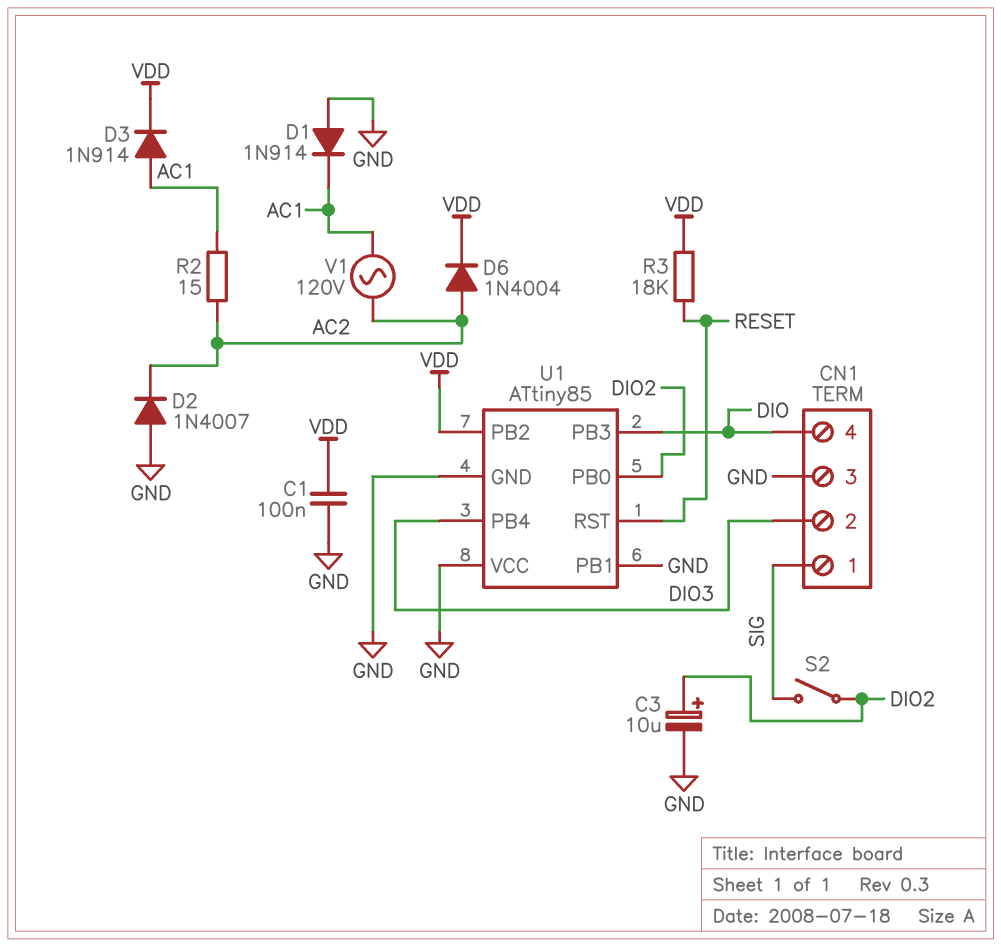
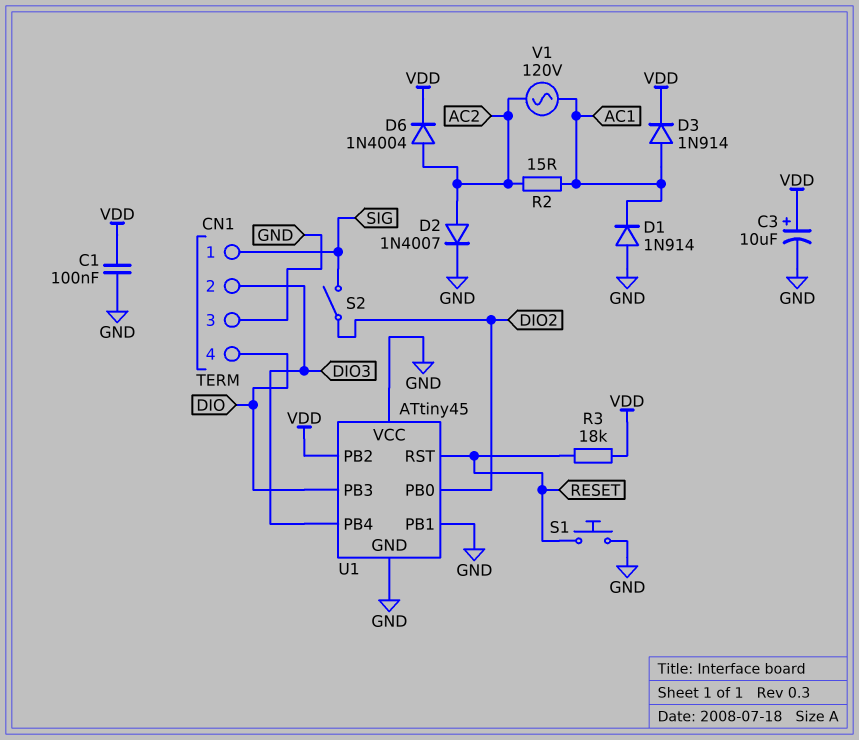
C3: 10uF (plus DIO2, minus GND) -> 10uF (plus VDD, minus GND)
D2: diode 1N4007 (A GND, K AC2) -> diode 1N4007 (A AC2, K GND)
S1: none -> button (GND, RESET)
U1: ATtiny85 -> ATtiny45

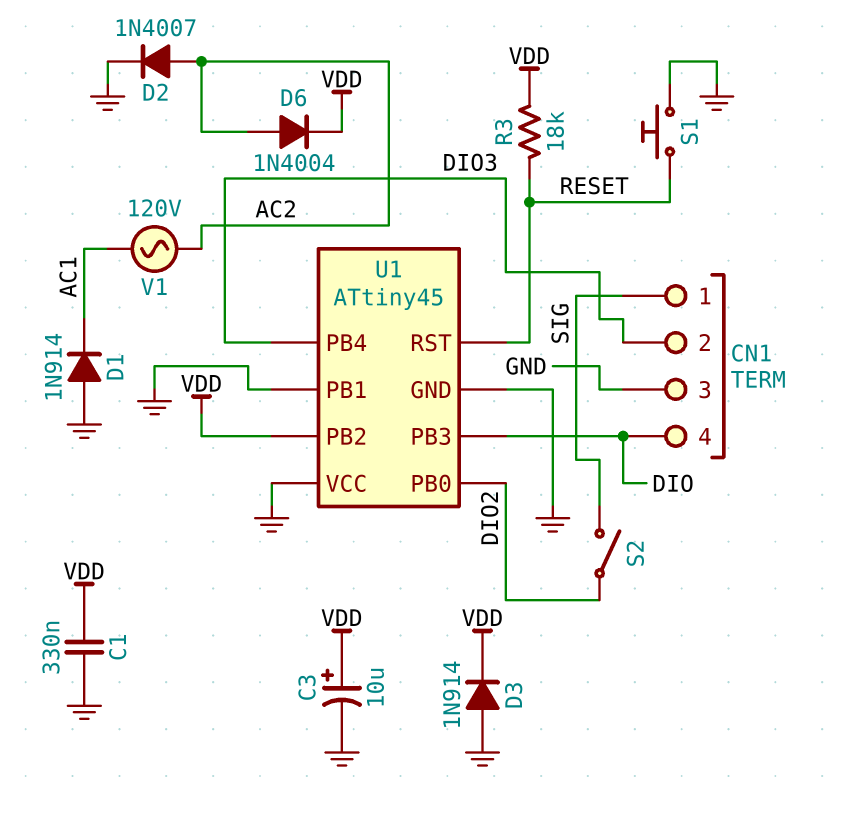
C1: 100nF (GND, VDD) -> 330nF (GND, VDD)
D3: diode 1N914 (A AC1, K VDD) -> diode 1N914 (A GND, K VDD)
R2: 15 (AC1, AC2) -> none

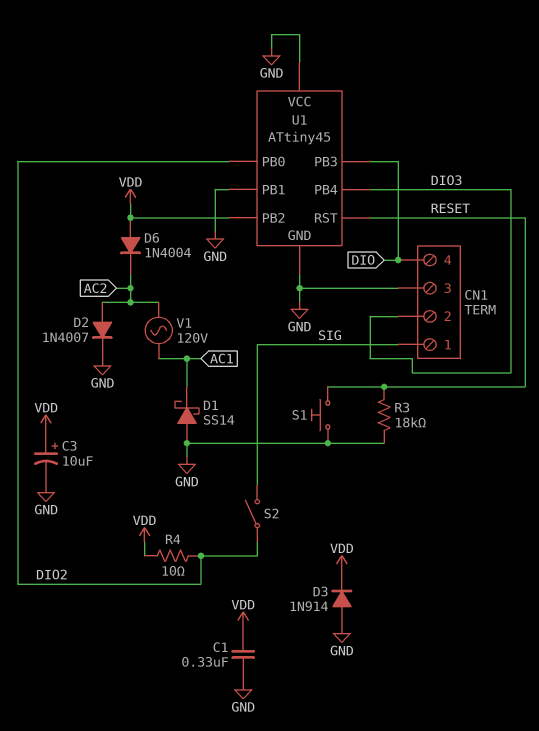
D1: diode 1N914 (A GND, K AC1) -> schottky SS14 (A GND, K AC1)
D6: diode 1N4004 (A AC2, K VDD) -> diode 1N4004 (A VDD, K AC2)
R3: 18k (RESET, VDD) -> 18k (GND, RESET)
R4: none -> 10 (DIO2, VDD)

